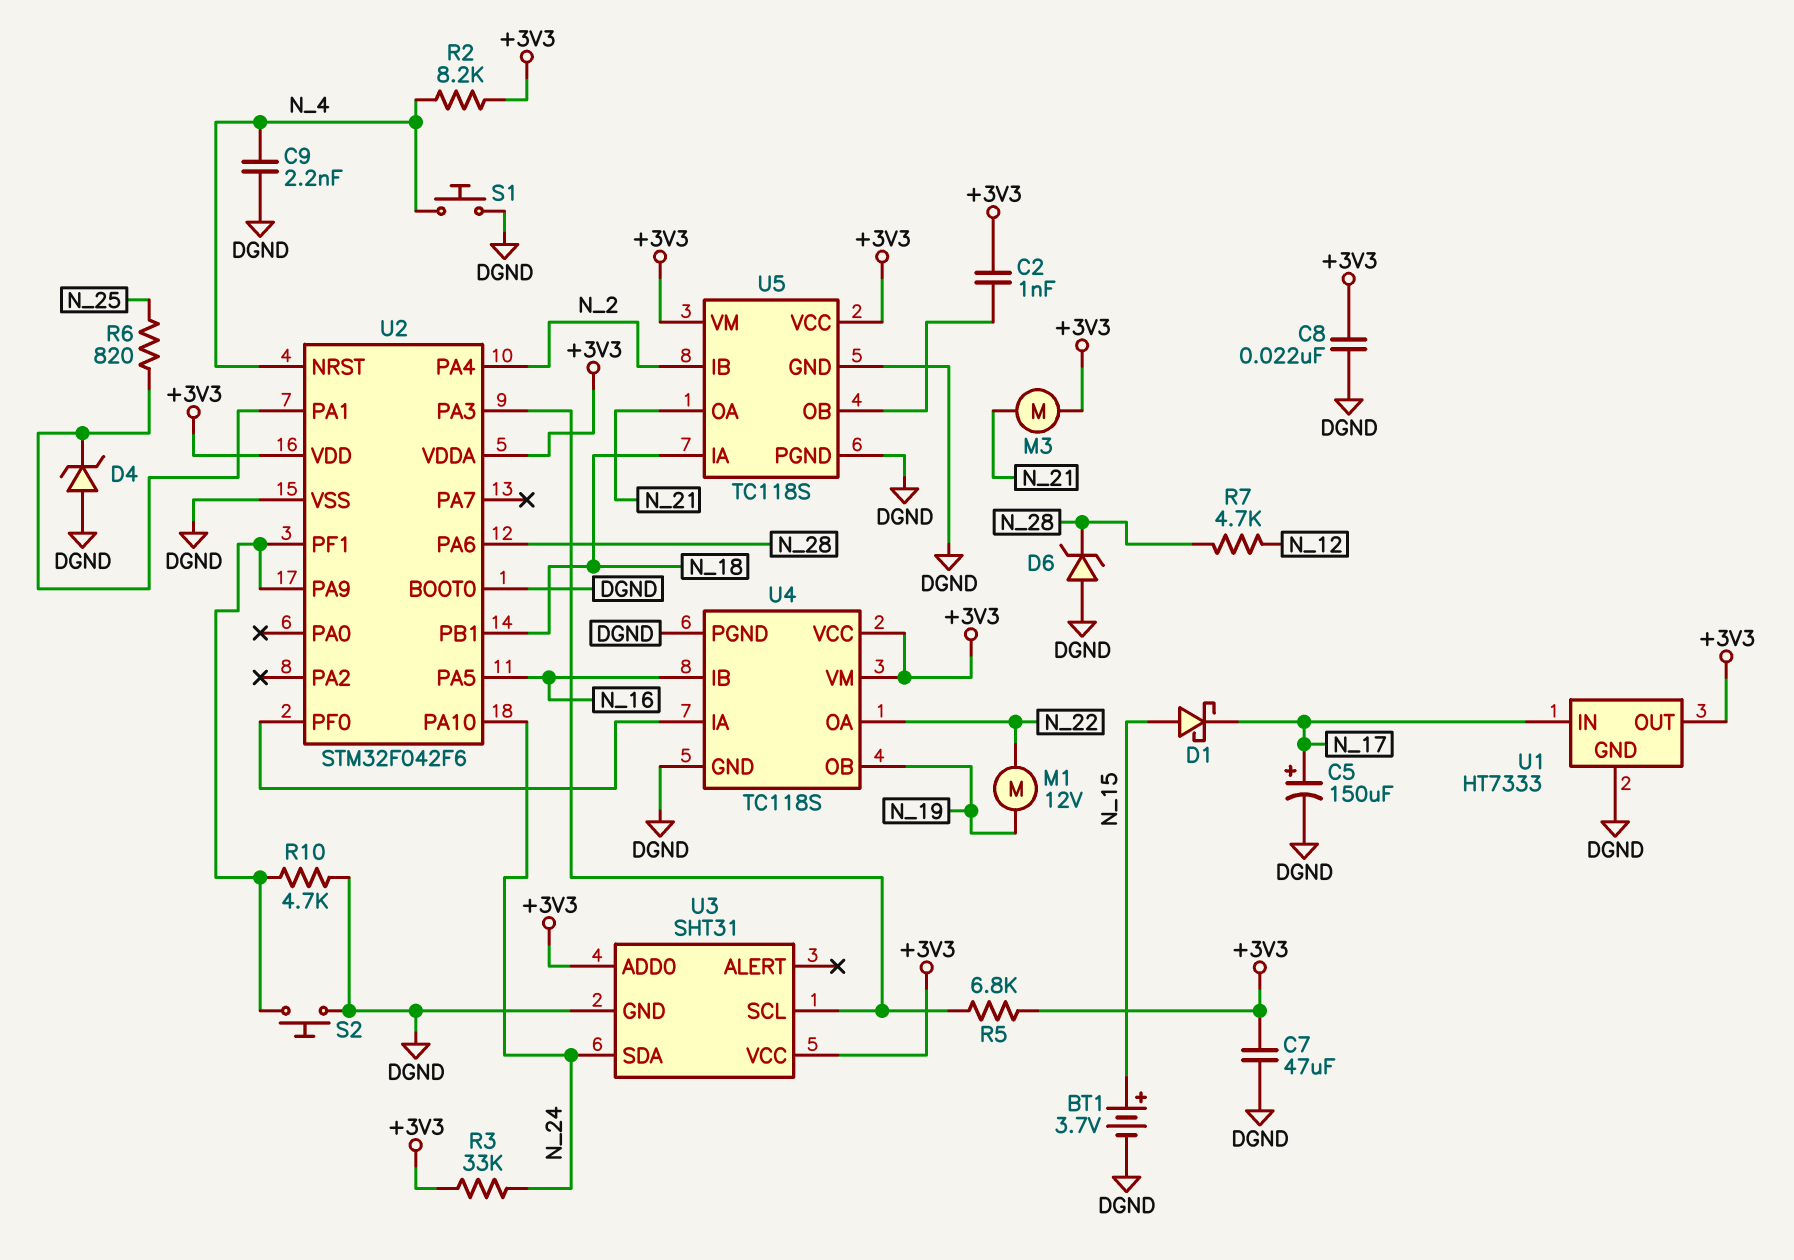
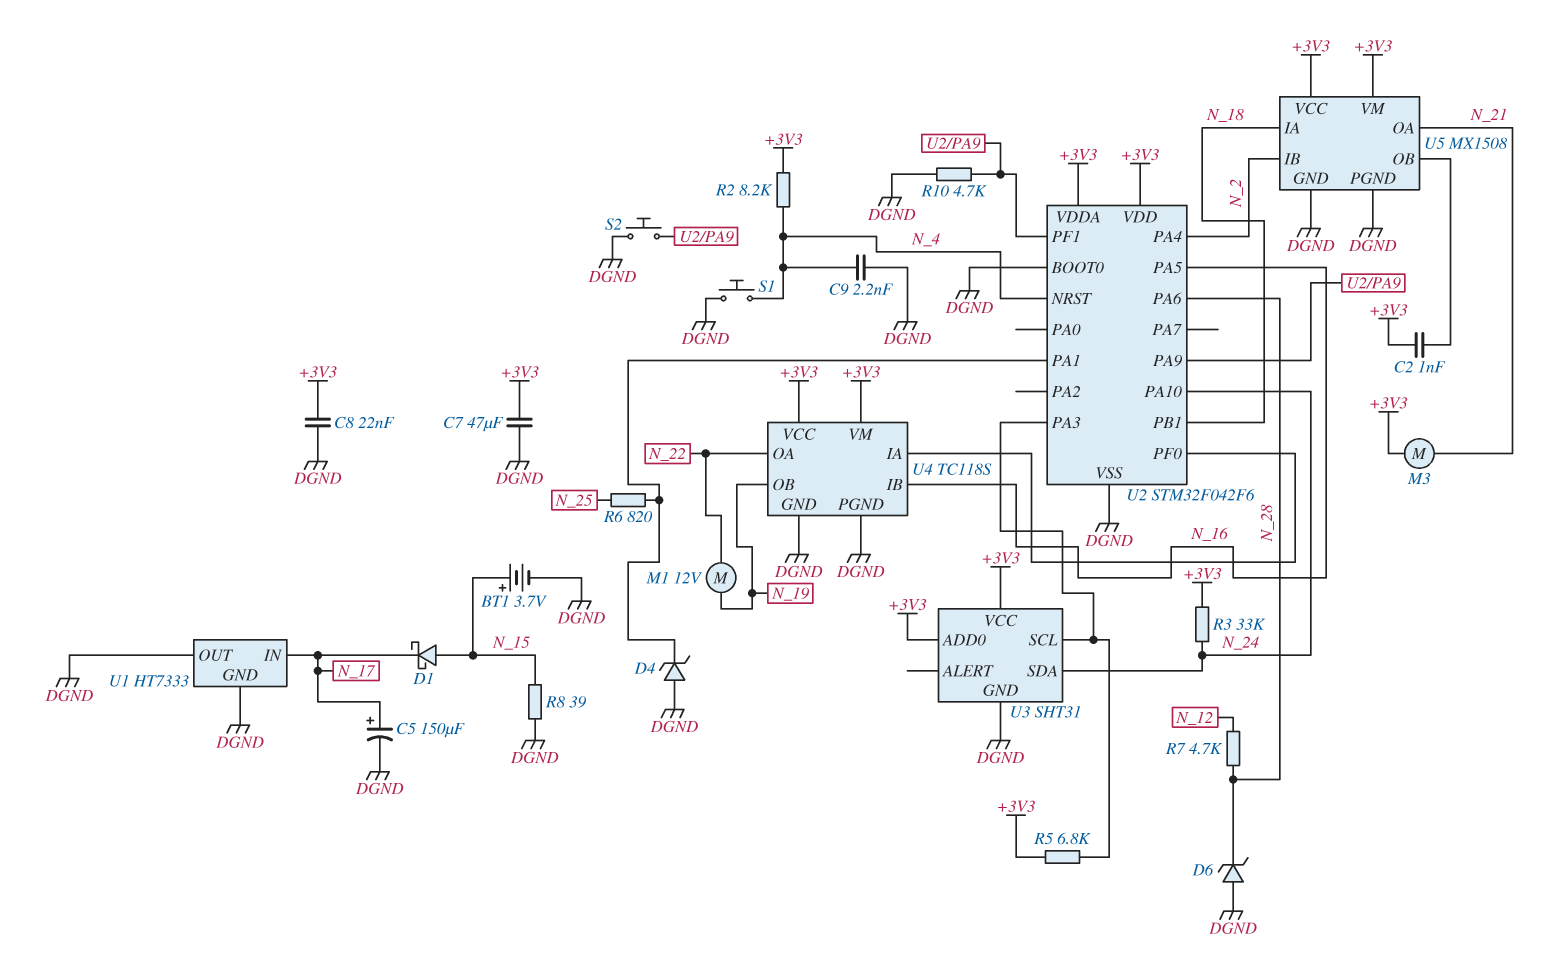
R8: none -> 39 (DGND, N_15)
U1 pin OUT: +3V3 -> DGND
U5: TC118S -> MX1508

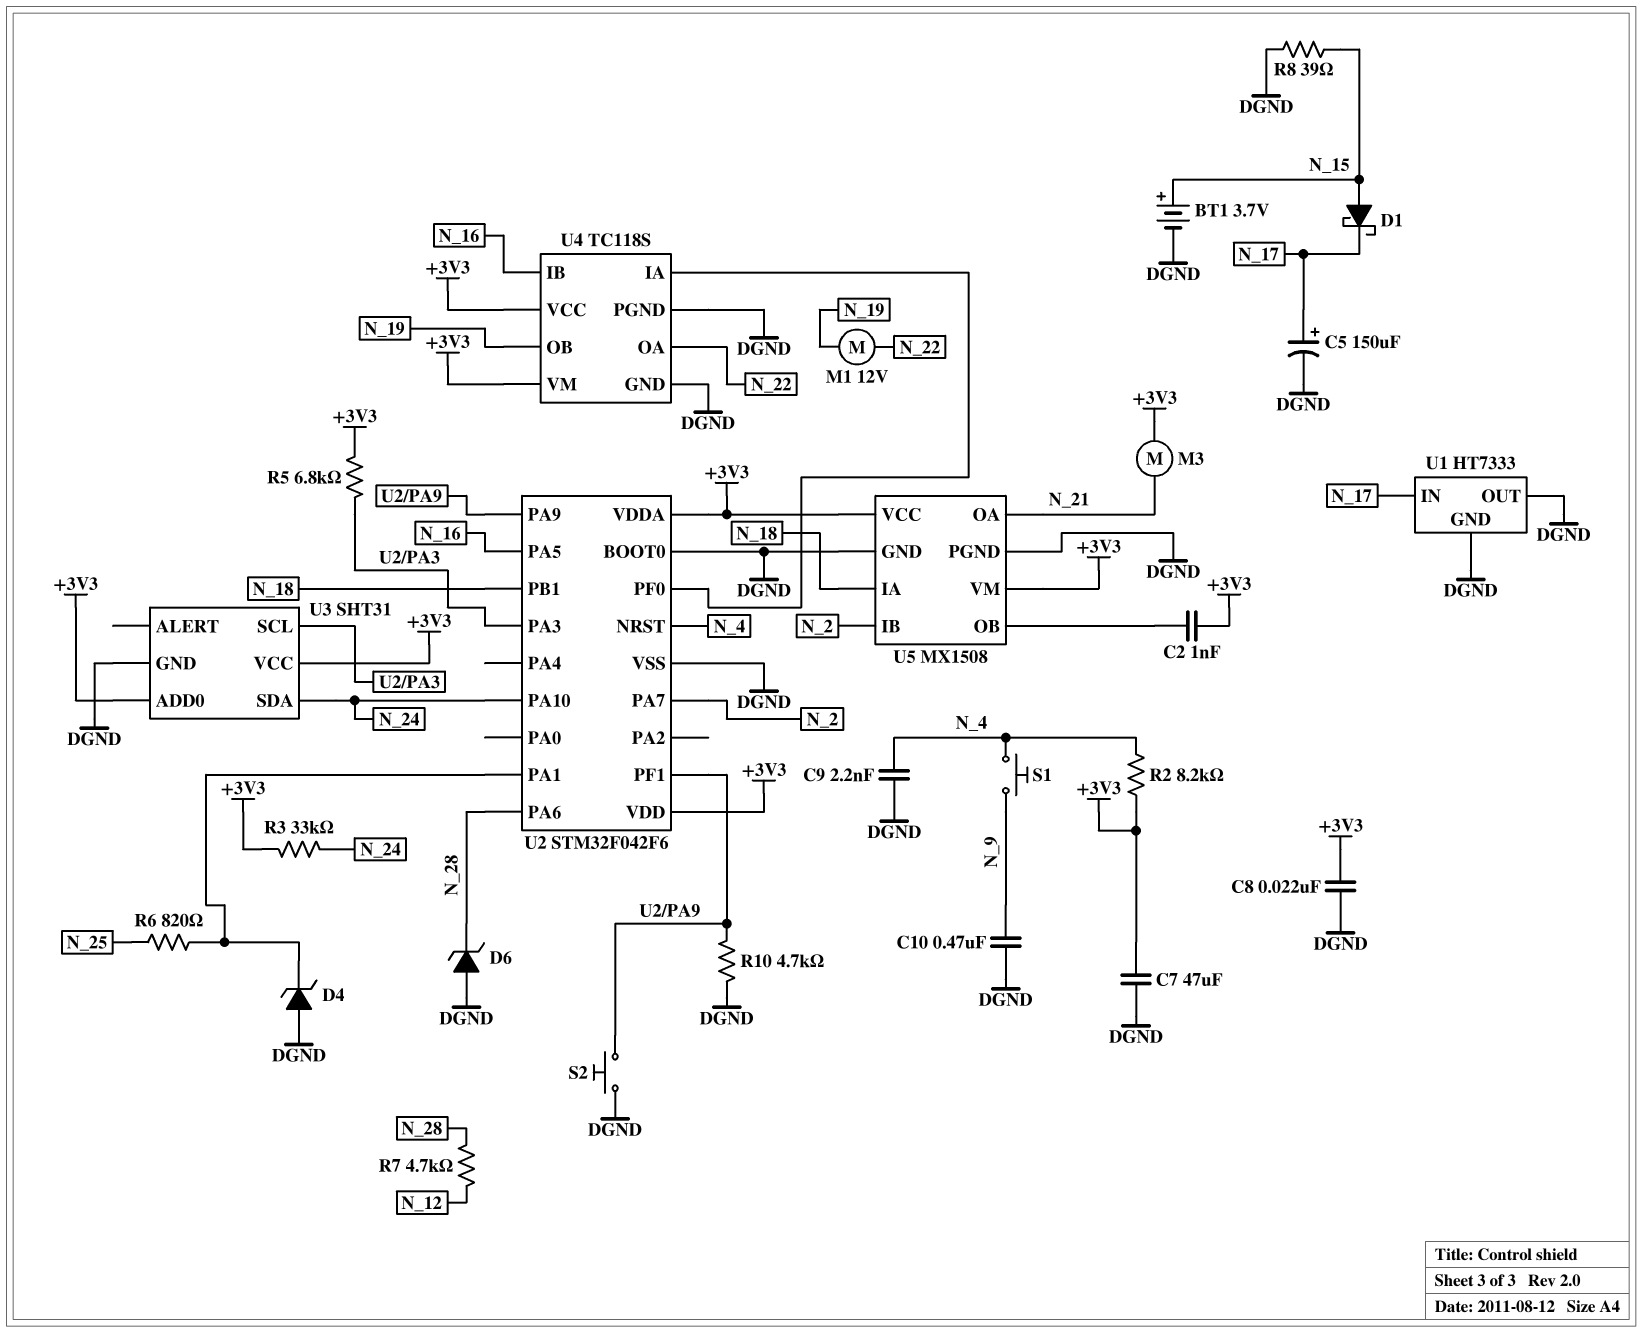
C10: none -> 470nF (DGND, N_9)
S1: button (DGND, N_4) -> button (N_4, N_9)
U2 pin PA4: N_2 -> none
U2 pin PA7: none -> N_2

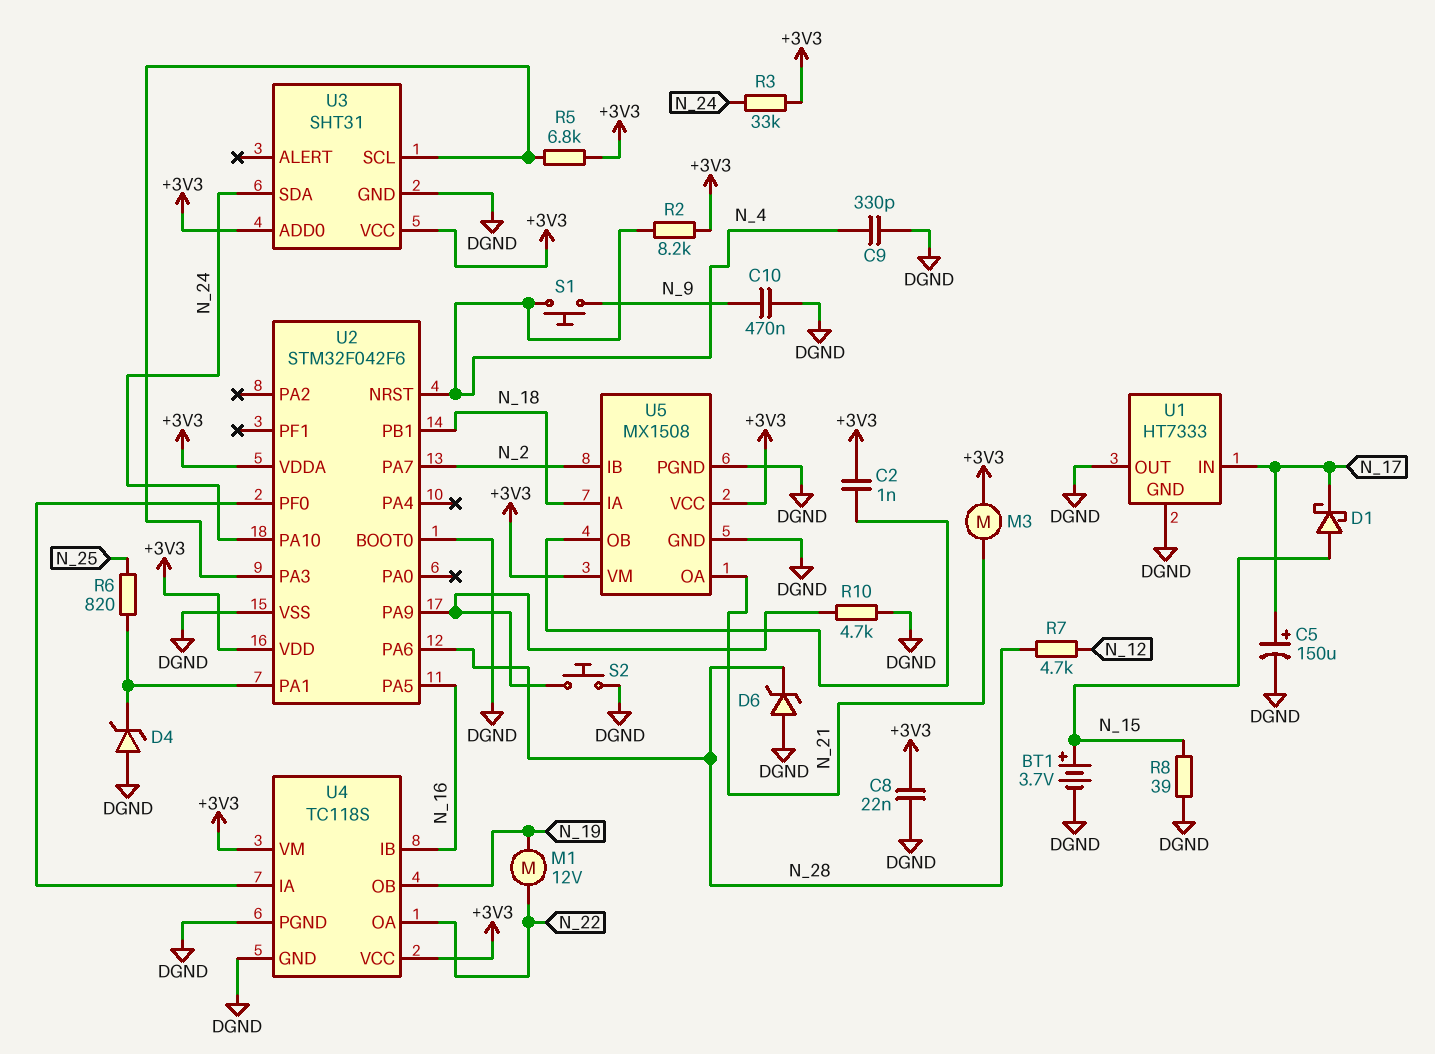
C7: 47uF (+3V3, DGND) -> none
C9: 2.2nF (DGND, N_4) -> 330pF (DGND, N_4)
U2 pin PF1: U2/PA9 -> none

